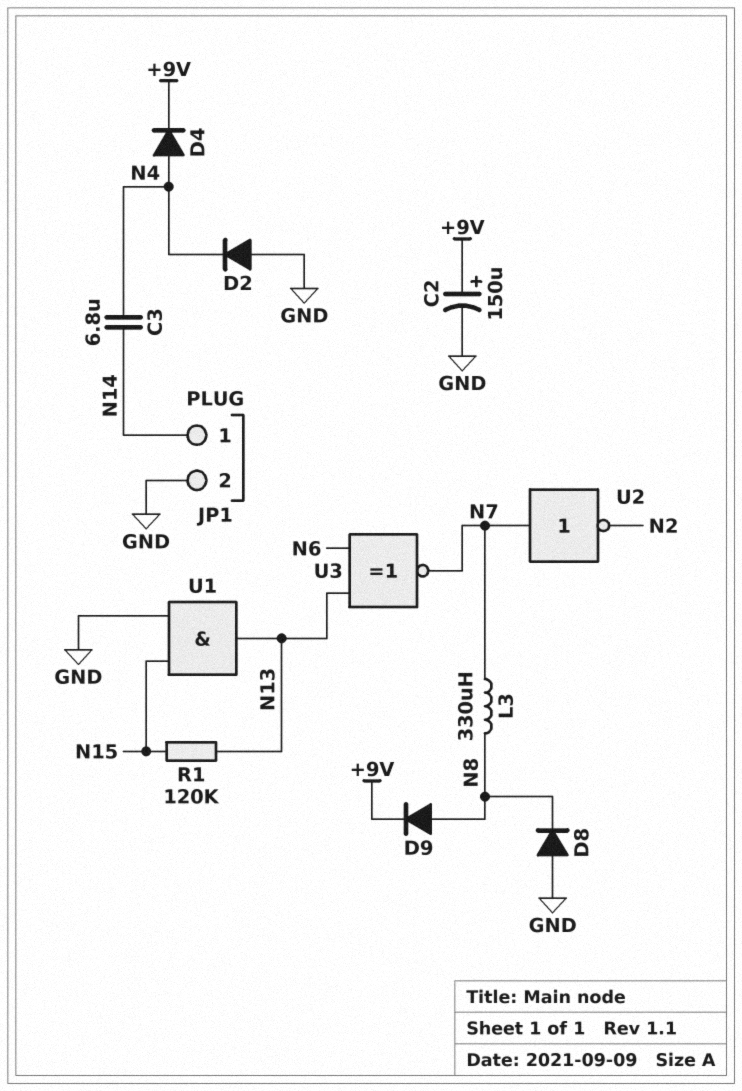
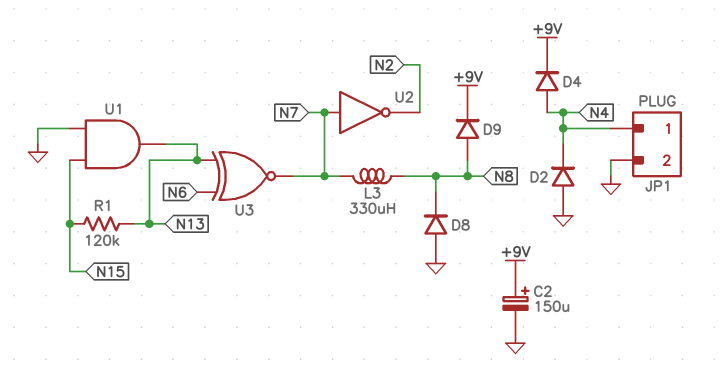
C3: 6.8uF (N4, N14) -> none
JP1 pin 1: N14 -> N4

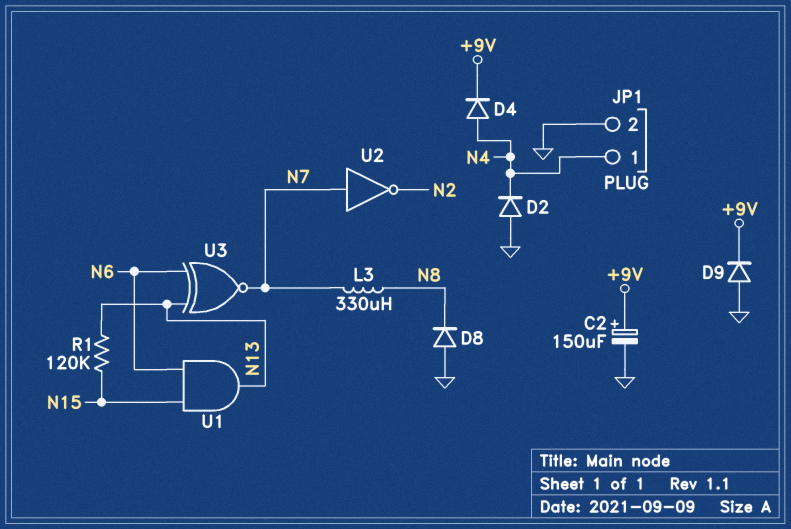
D9: diode (A N8, K +9V) -> diode (A GND, K +9V)
U1: AND (in GND, in N15, out N13) -> AND (in N6, in N15, out N13)

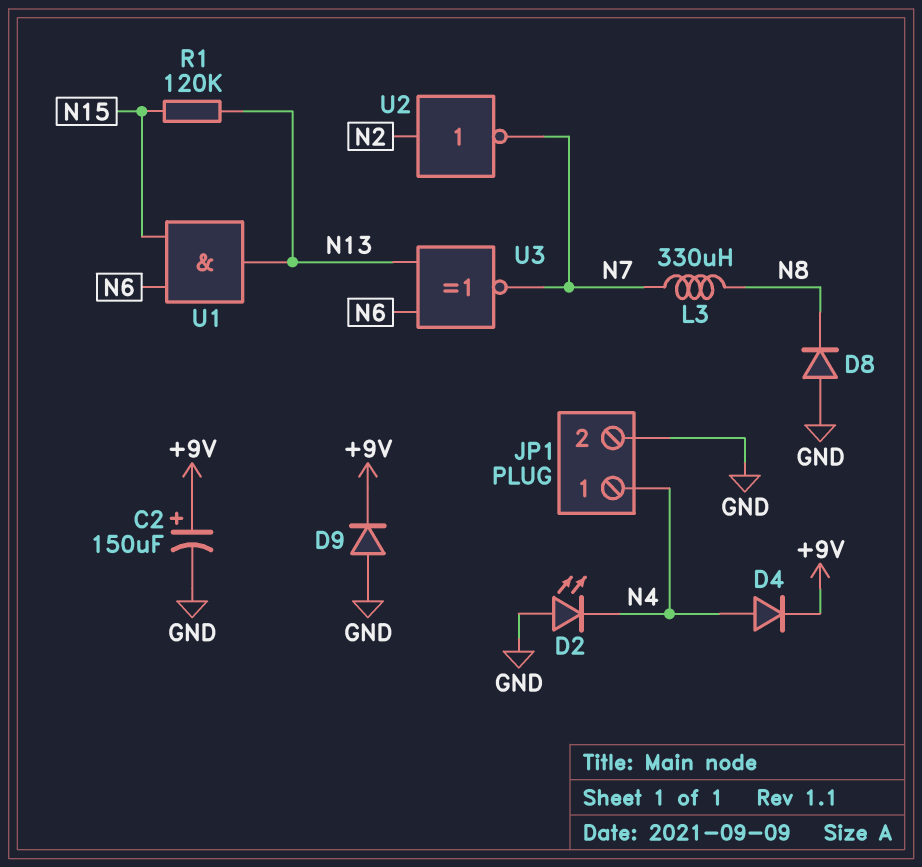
D2: diode (A GND, K N4) -> LED (A GND, K N4)
U2: NOT (in N7, out N2) -> NOT (in N2, out N7)

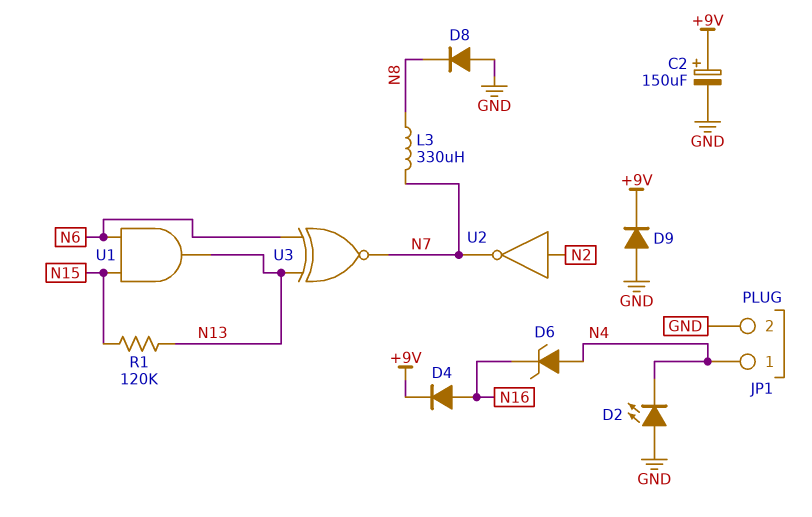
D4: diode (A N4, K +9V) -> diode (A N16, K +9V)
D6: none -> zener (A N4, K N16)

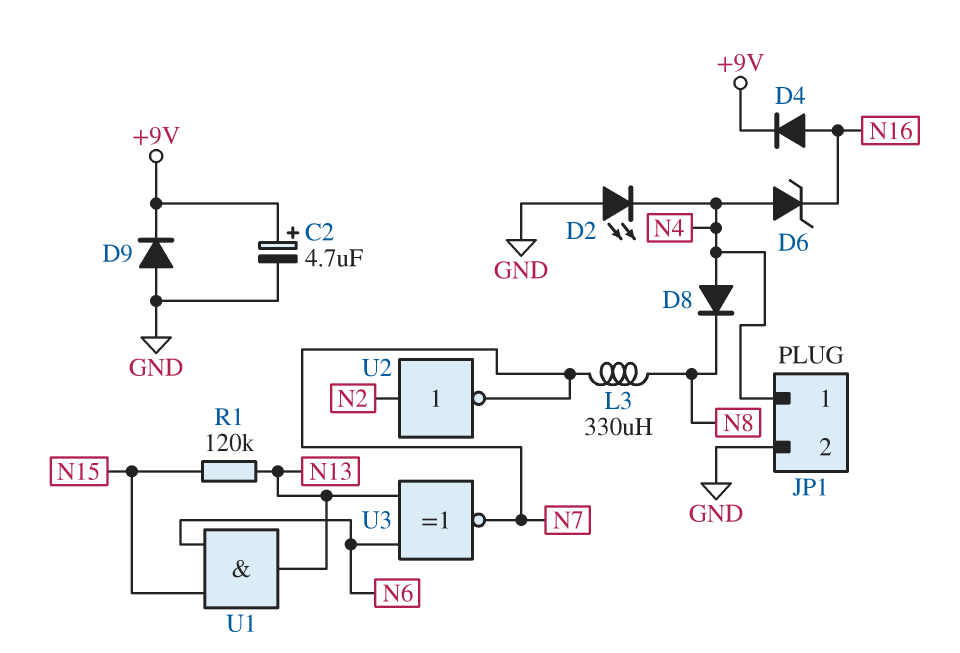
C2: 150uF (plus +9V, minus GND) -> 4.7uF (plus +9V, minus GND)
D8: diode (A GND, K N8) -> diode (A N4, K N8)

